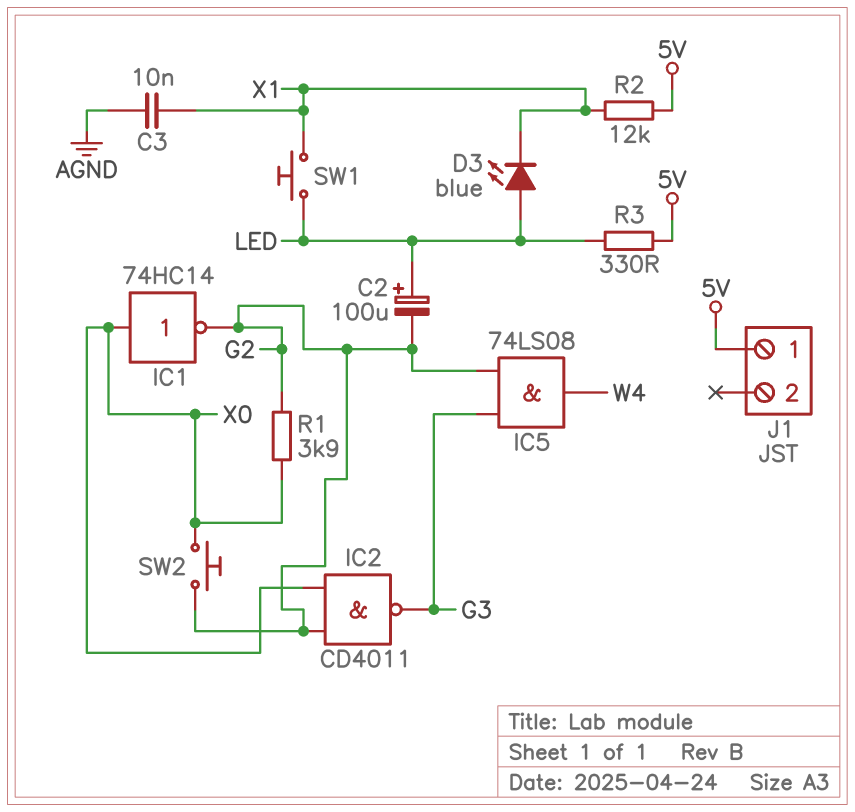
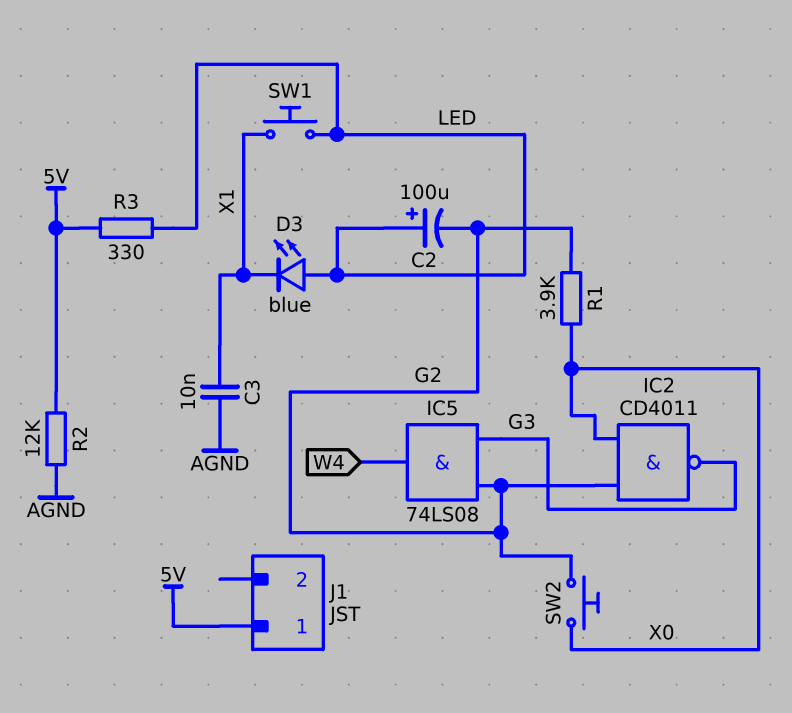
IC1: NOT 74HC14 (in X0, out G2) -> none
R2: 12k (5V, X1) -> 12k (5V, AGND)

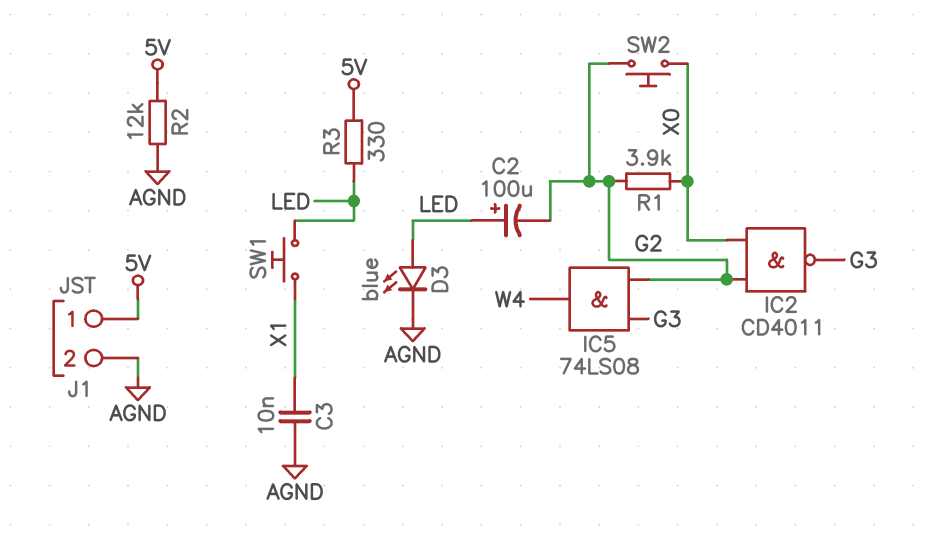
D3: LED blue (A LED, K X1) -> LED blue (A LED, K AGND)
J1 pin 2: none -> AGND

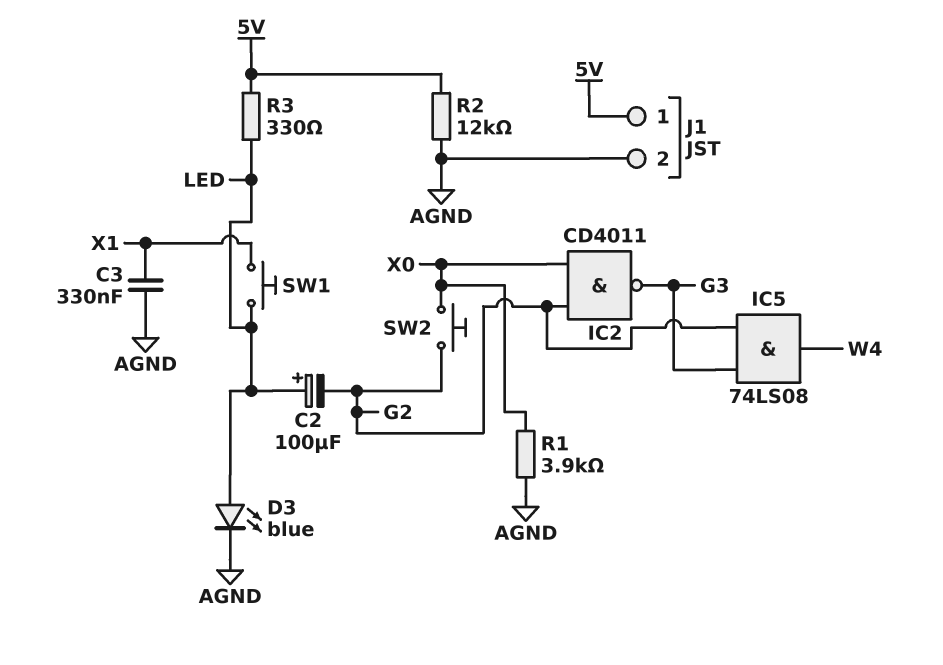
C3: 10nF (AGND, X1) -> 330nF (AGND, X1)
R1: 3.9k (G2, X0) -> 3.9k (AGND, X0)

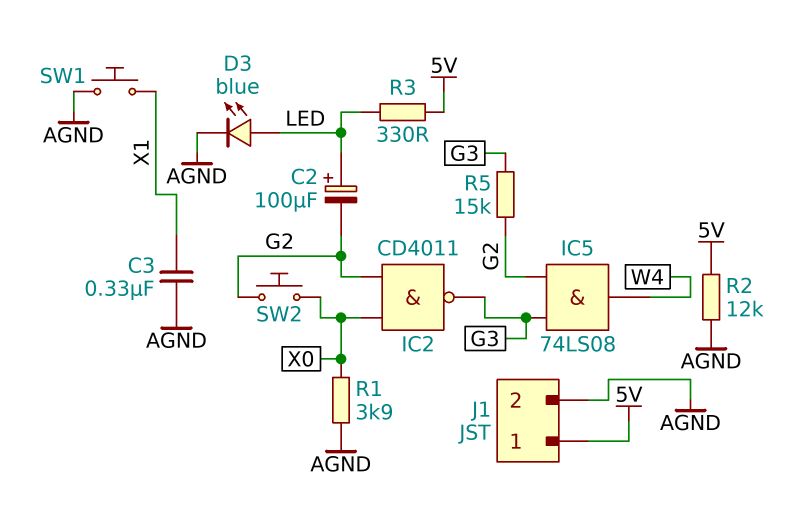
R5: none -> 15k (G2, G3)
SW1: button (LED, X1) -> button (AGND, X1)

